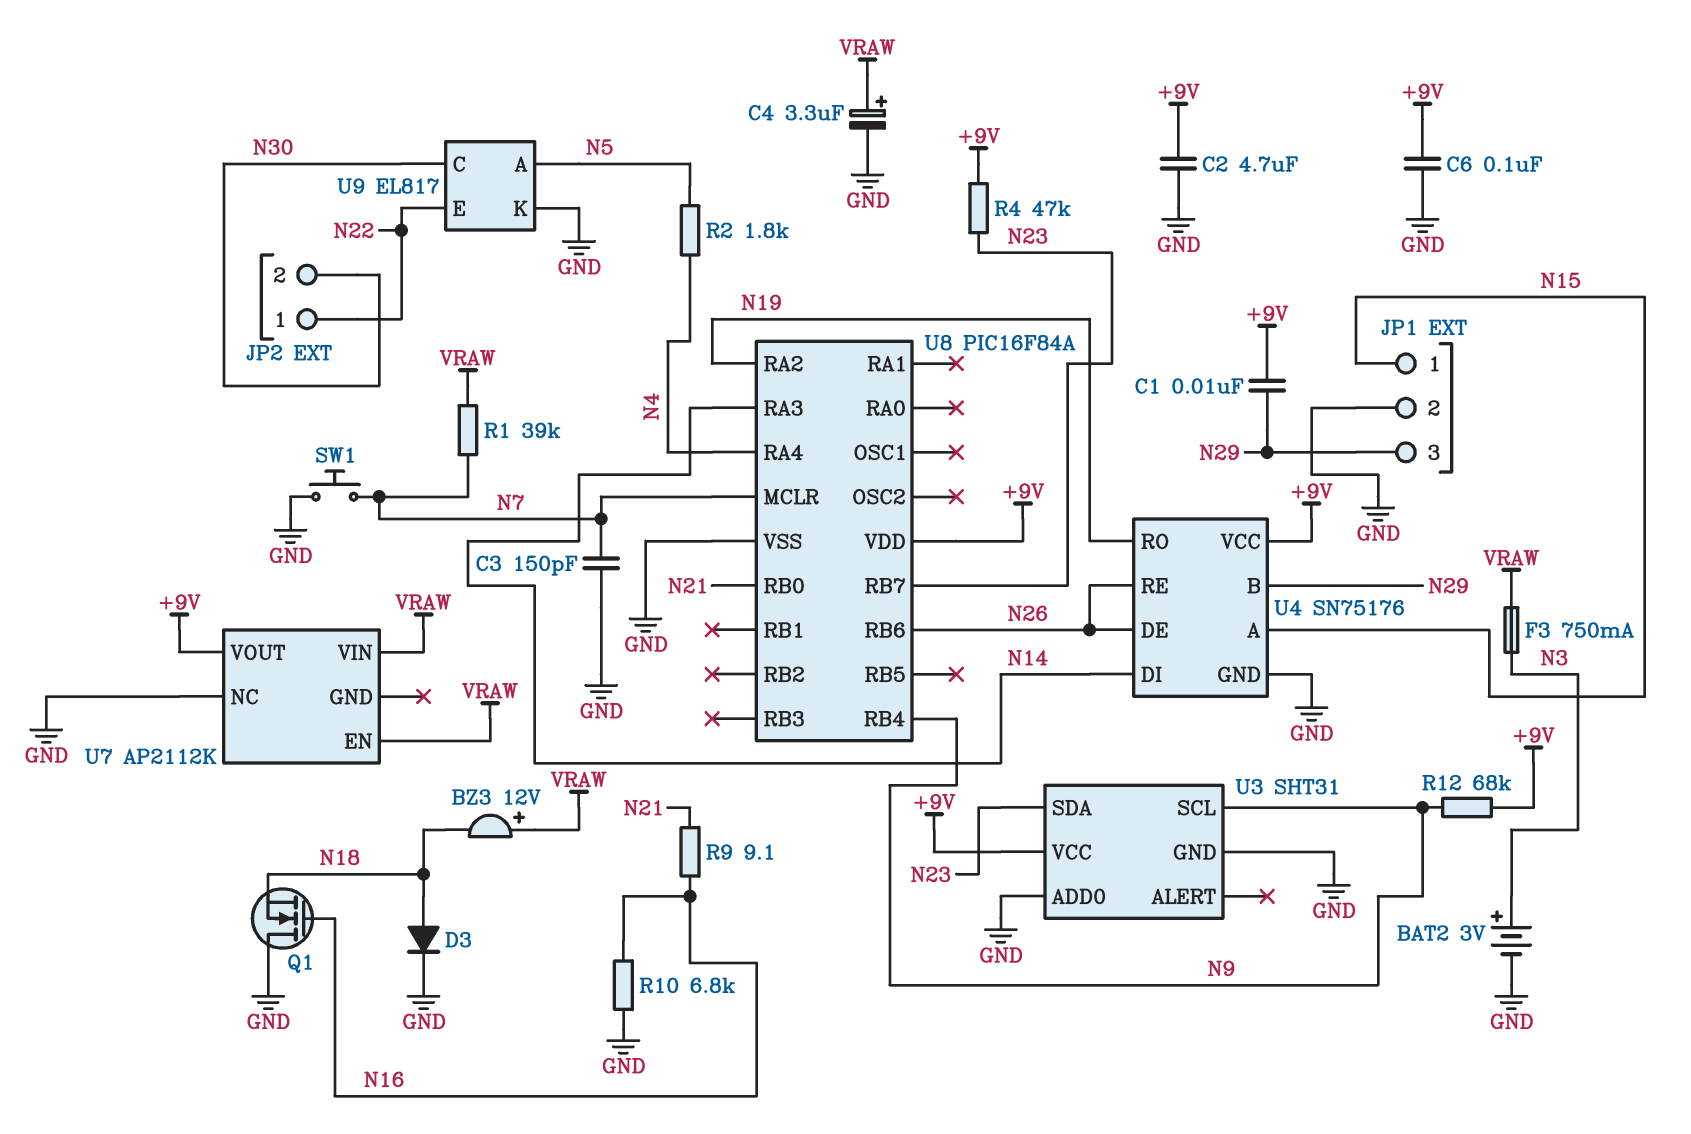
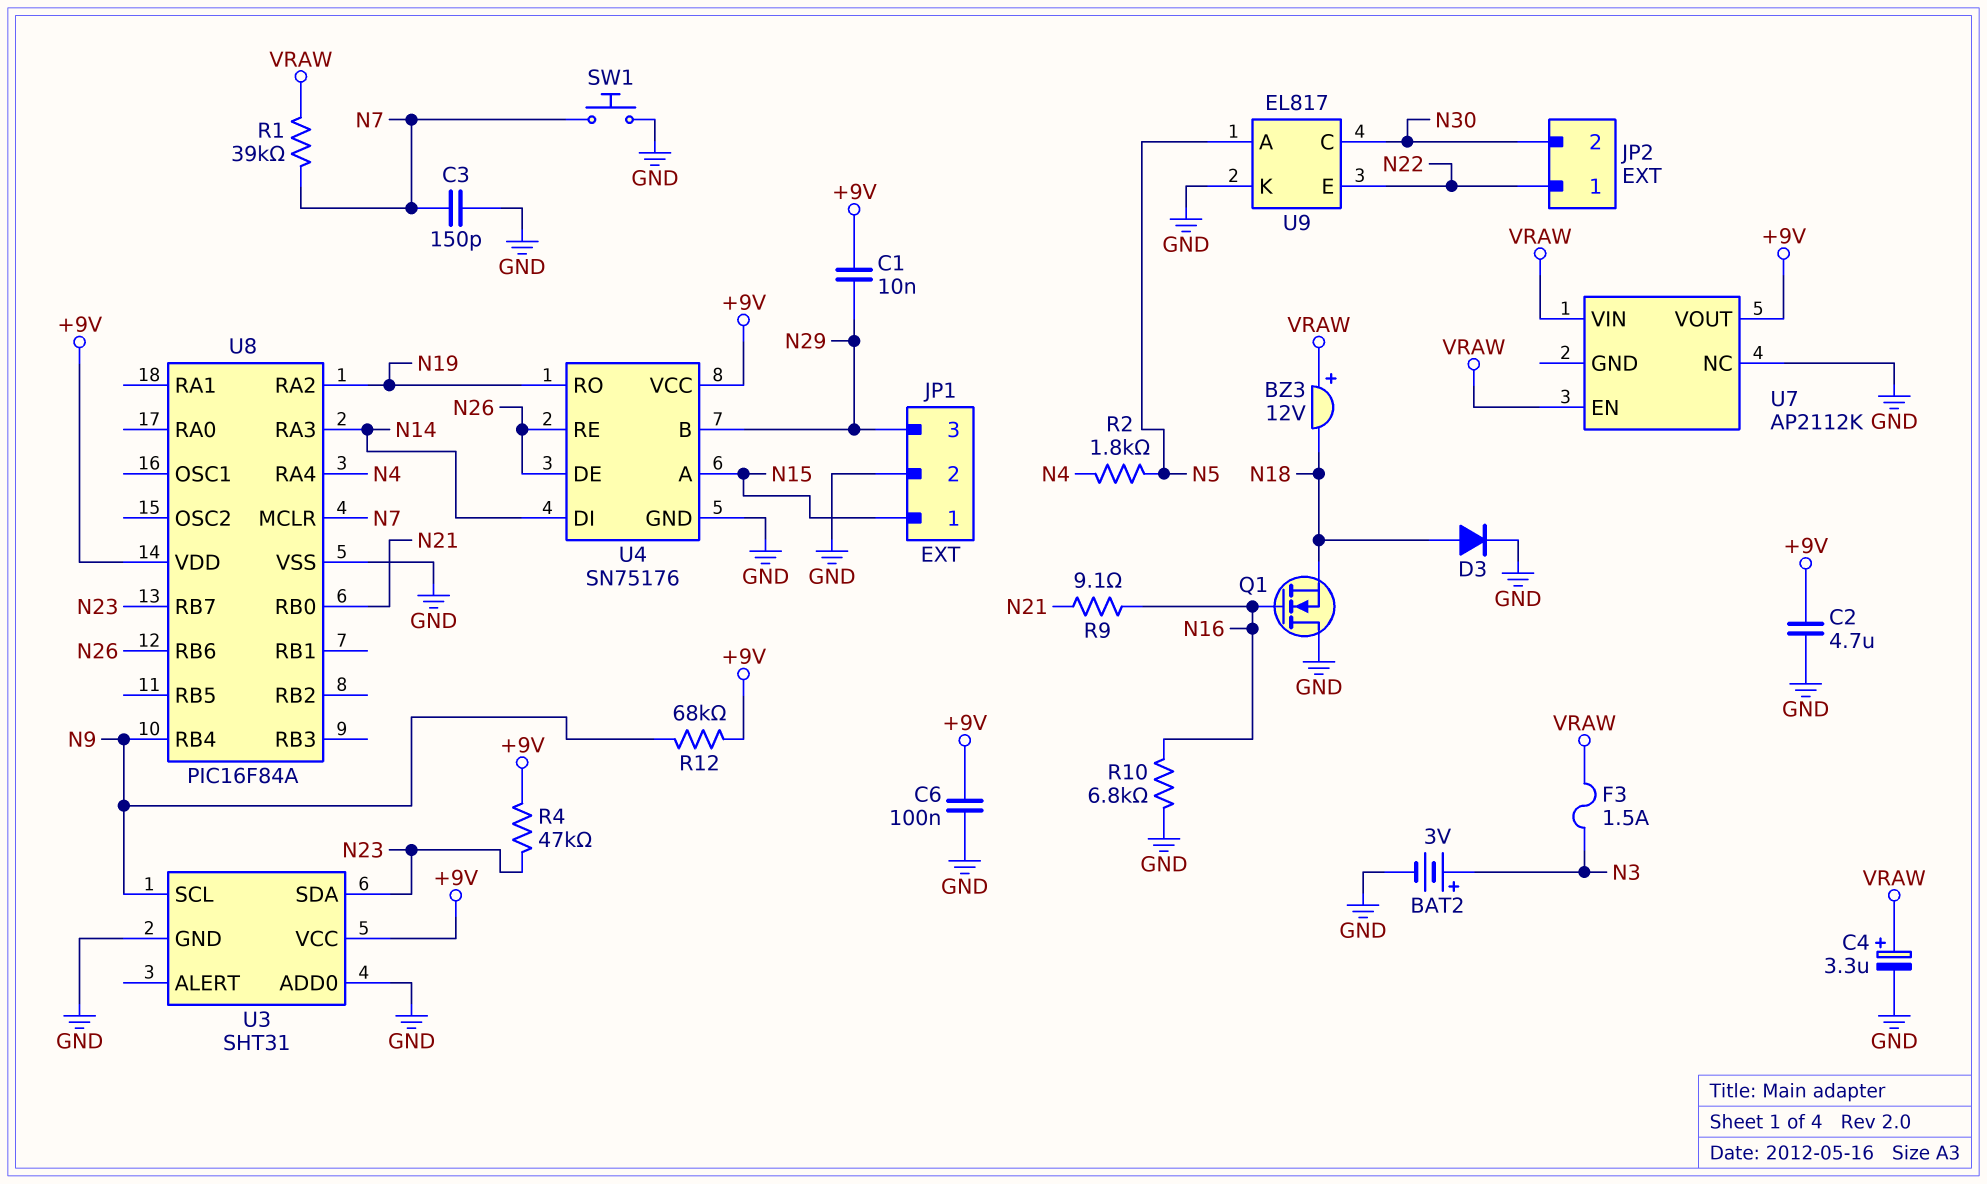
F3: 750mA (N3, VRAW) -> 1.5A (N3, VRAW)

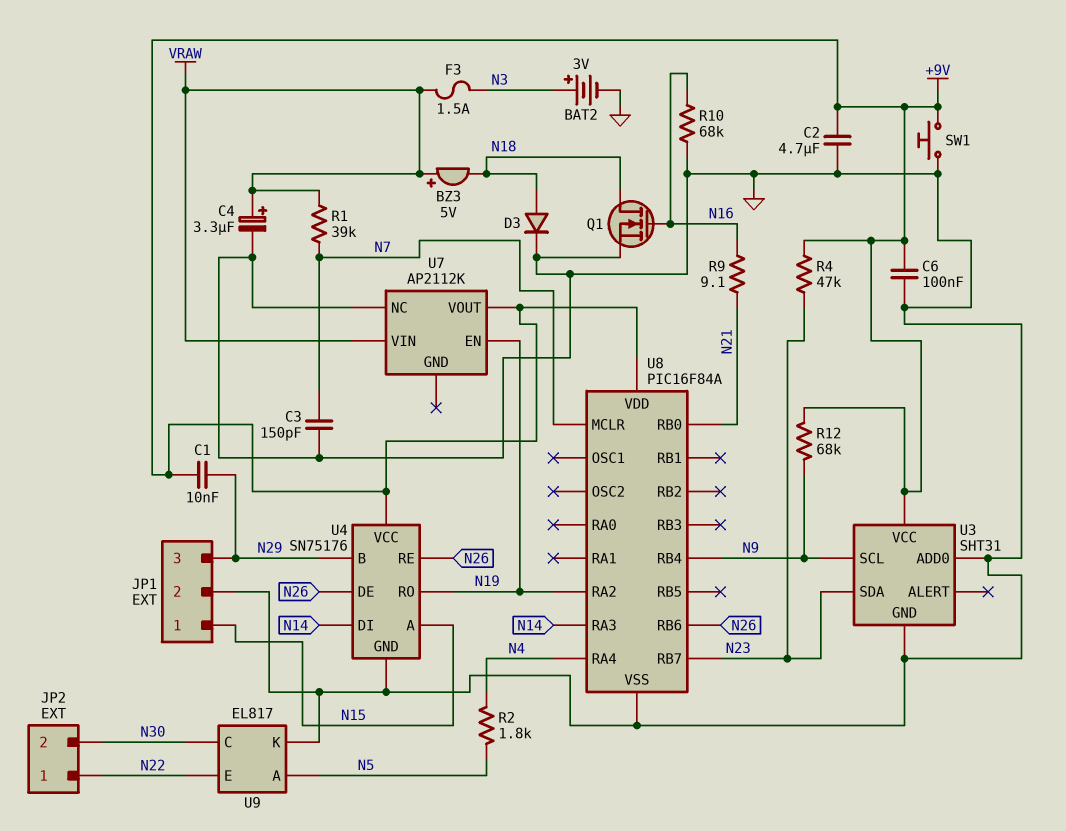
BZ3: buzzer 12V (plus VRAW, minus N18) -> buzzer 5V (plus VRAW, minus N18)
Q1: NMOS (G N16, D GND, S N18) -> NMOS (G N16, D N18, S GND)
R10: 6.8k (GND, N16) -> 68k (GND, N16)
SW1: button (GND, N7) -> button (+9V, GND)
U7 pin EN: VRAW -> N19

